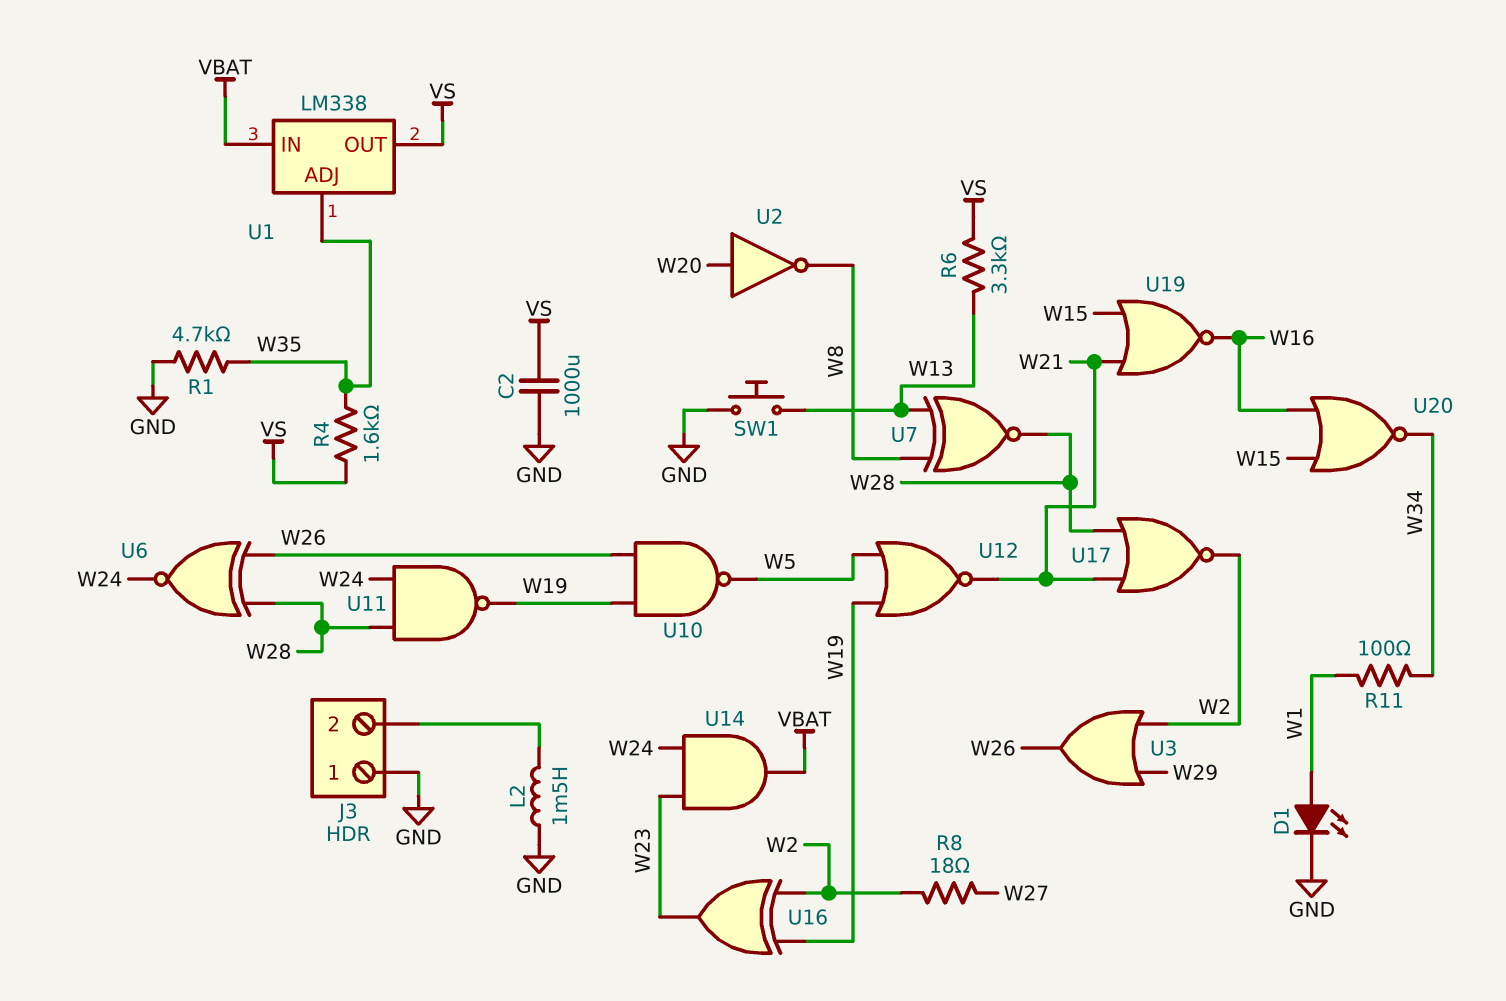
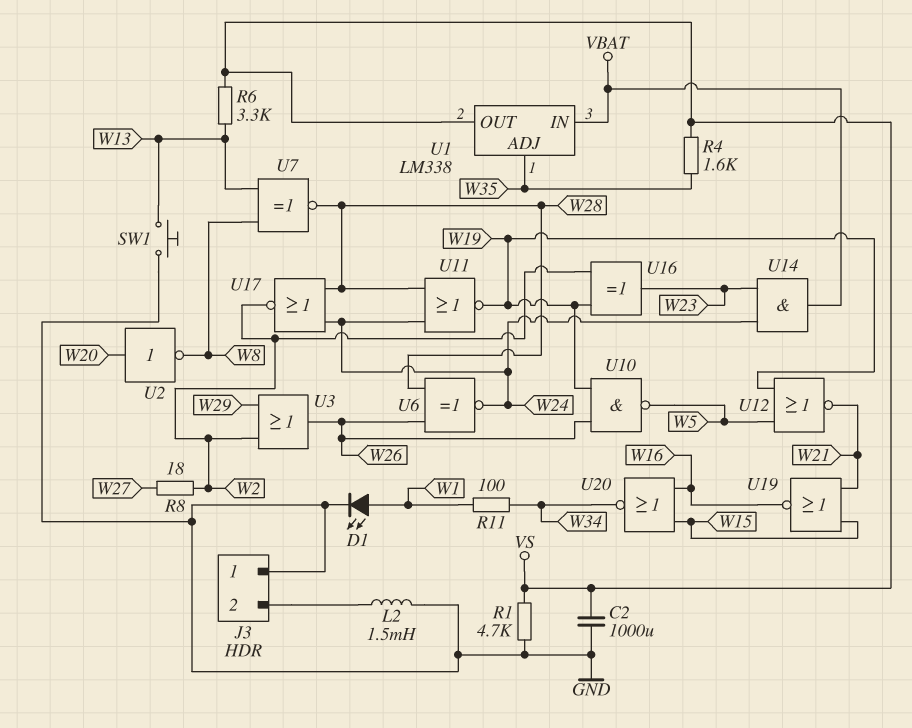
R1: 4.7k (GND, W35) -> 4.7k (GND, VS)
U11: NAND (in W24, in W28, out W19) -> NOR (in W24, in W28, out W19)
U17: NOR (in W21, in W28, out W2) -> NOR (in W24, in W28, out W2)

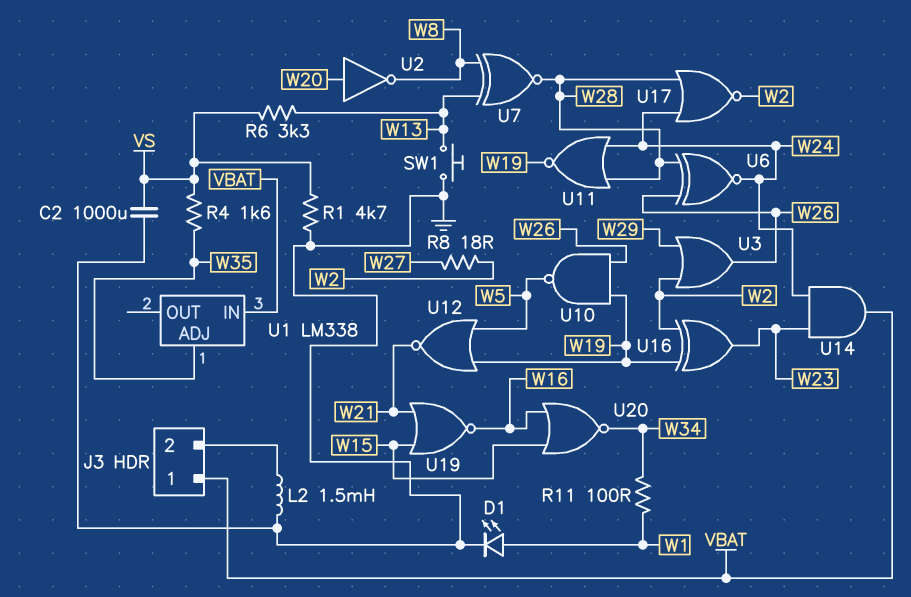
J3 pin 1: GND -> VBAT
U1 pin OUT: VS -> none

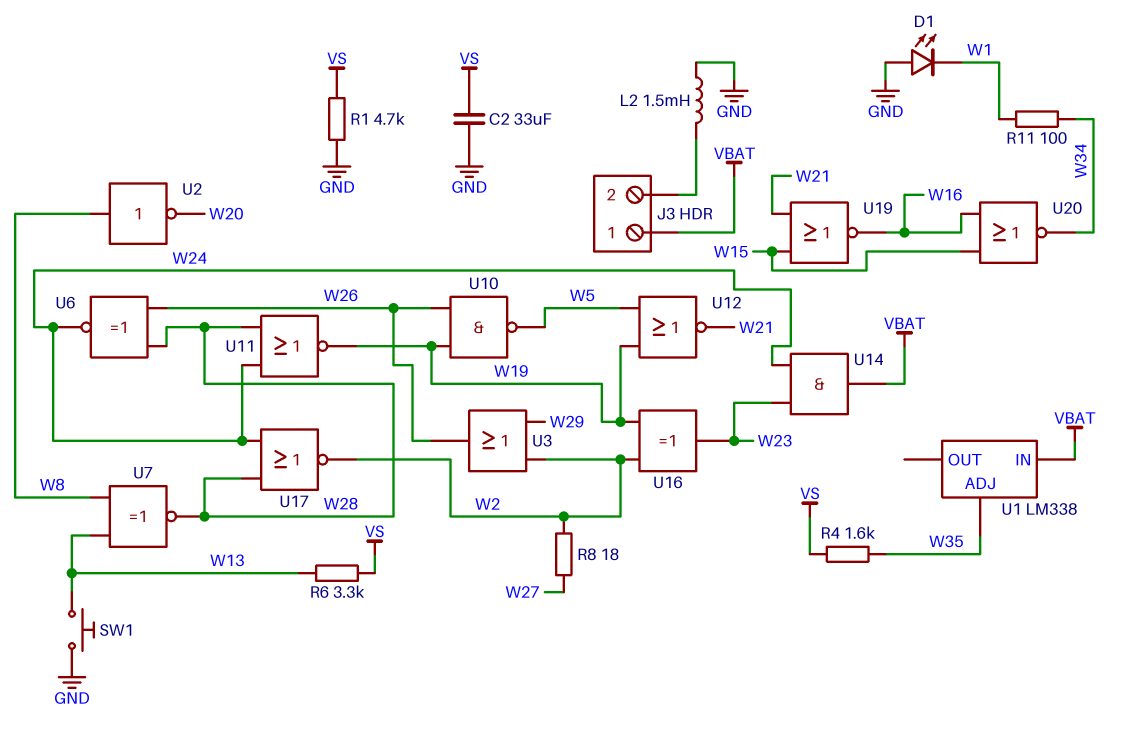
C2: 1000uF (GND, VS) -> 33uF (GND, VS)
D1: LED (A W1, K GND) -> LED (A GND, K W1)
U2: NOT (in W20, out W8) -> NOT (in W8, out W20)

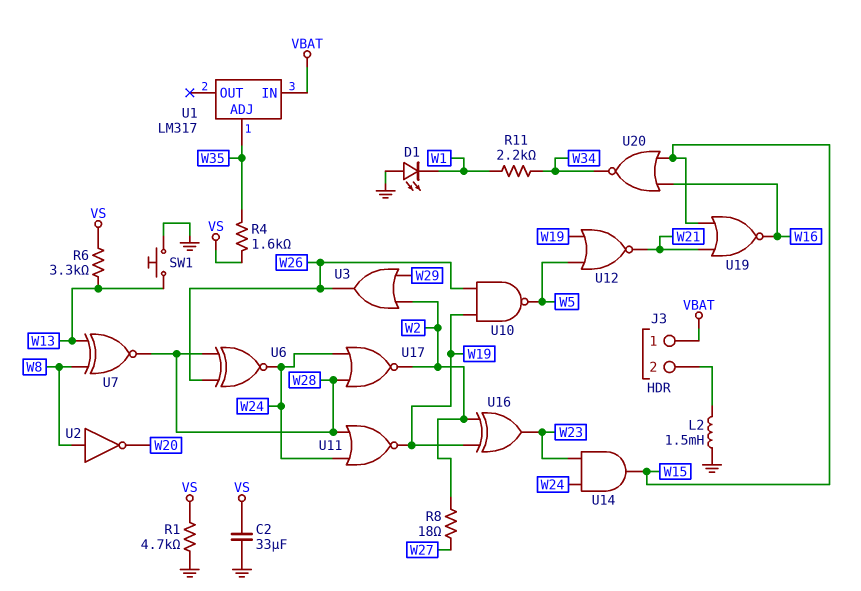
R11: 100 (W1, W34) -> 2.2k (W1, W34)
U1: LM338 -> LM317
U14: AND (in W23, in W24, out VBAT) -> AND (in W23, in W24, out W15)

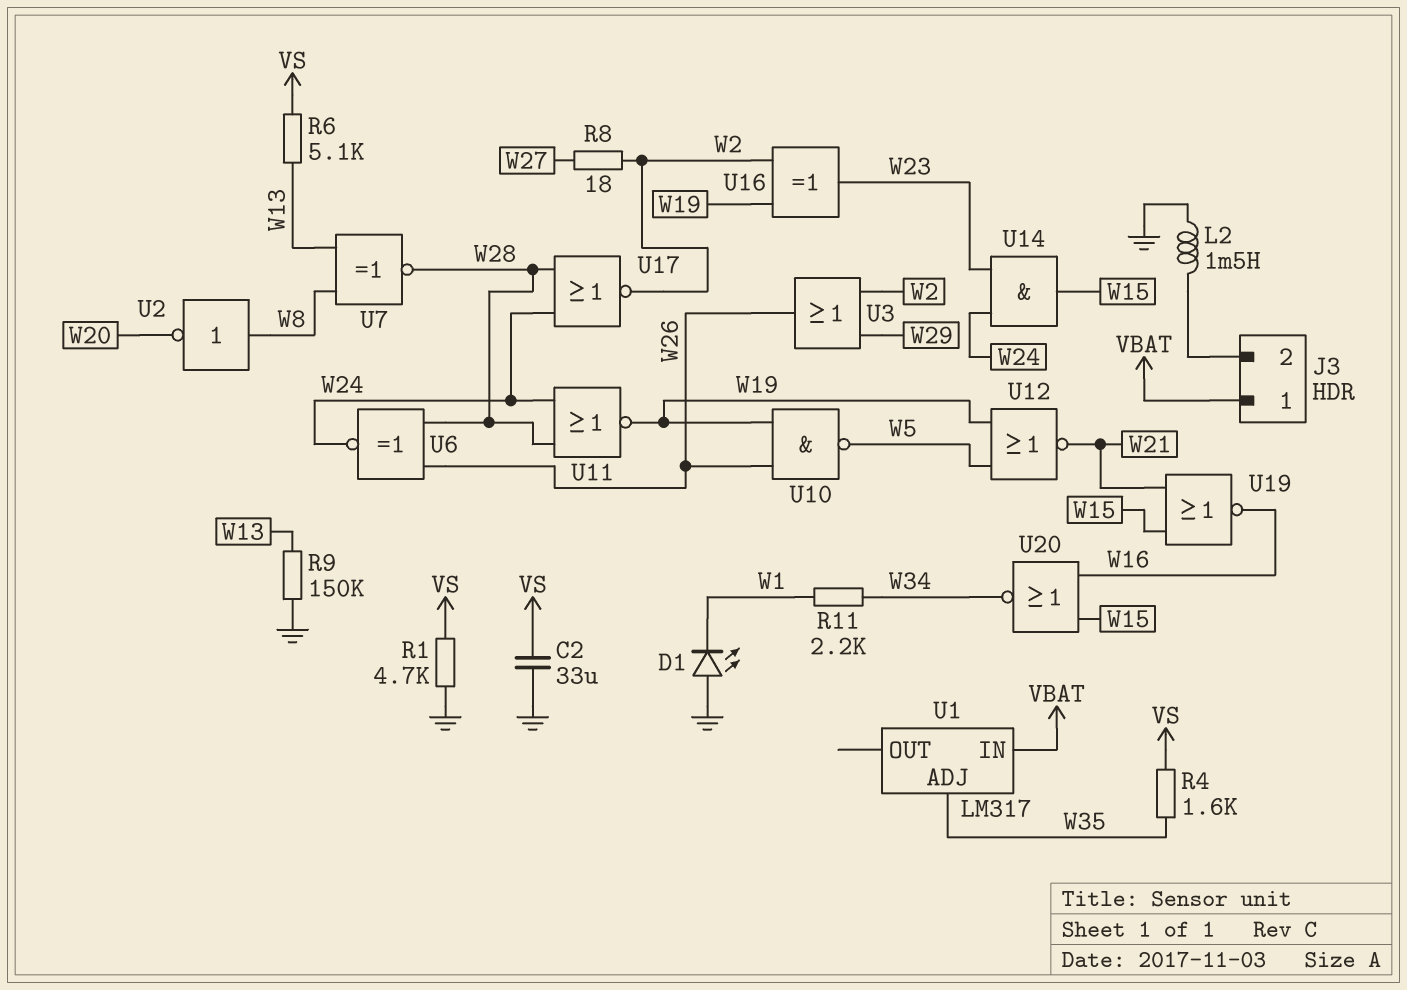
R6: 3.3k (VS, W13) -> 5.1k (VS, W13)
R9: none -> 150k (GND, W13)
SW1: button (GND, W13) -> none

